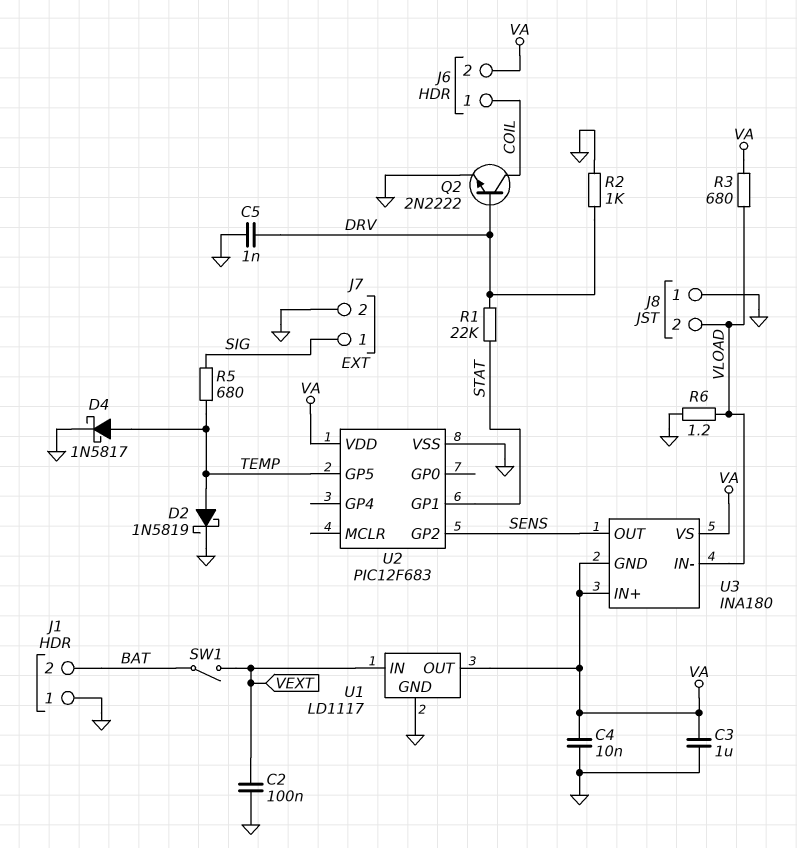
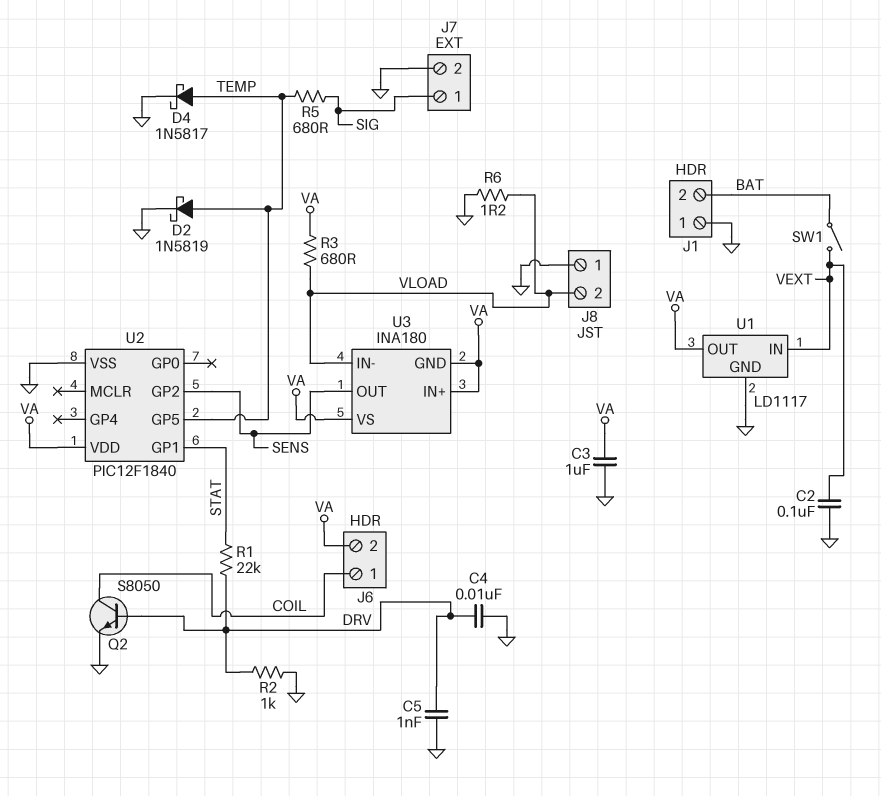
C4: 10nF (GND, VA) -> 10nF (DRV, GND)
Q2: NPN 2N2222 (B DRV, C COIL, E GND) -> NPN S8050 (B DRV, C COIL, E GND)
U2: PIC12F683 -> PIC12F1840

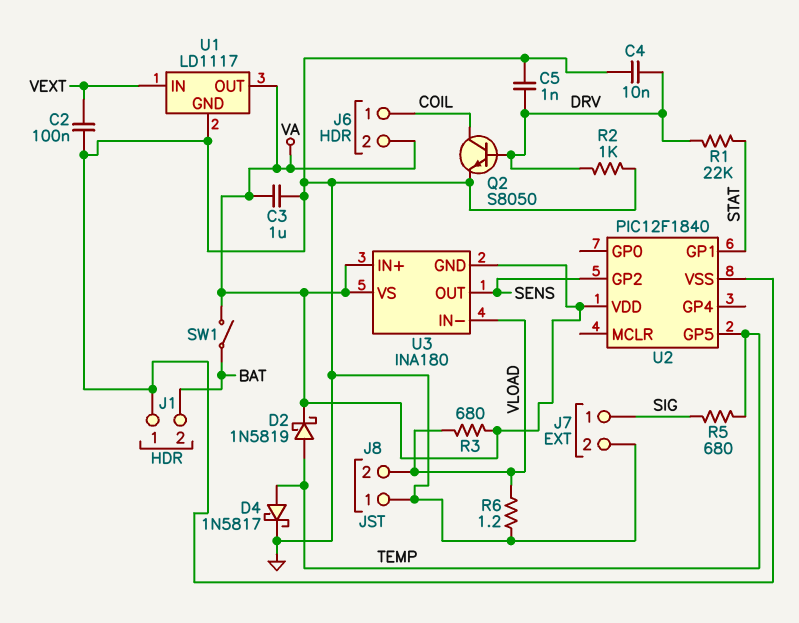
D2: schottky 1N5819 (A TEMP, K GND) -> schottky 1N5819 (A TEMP, K VA)
SW1: switch (BAT, VEXT) -> switch (BAT, VA)

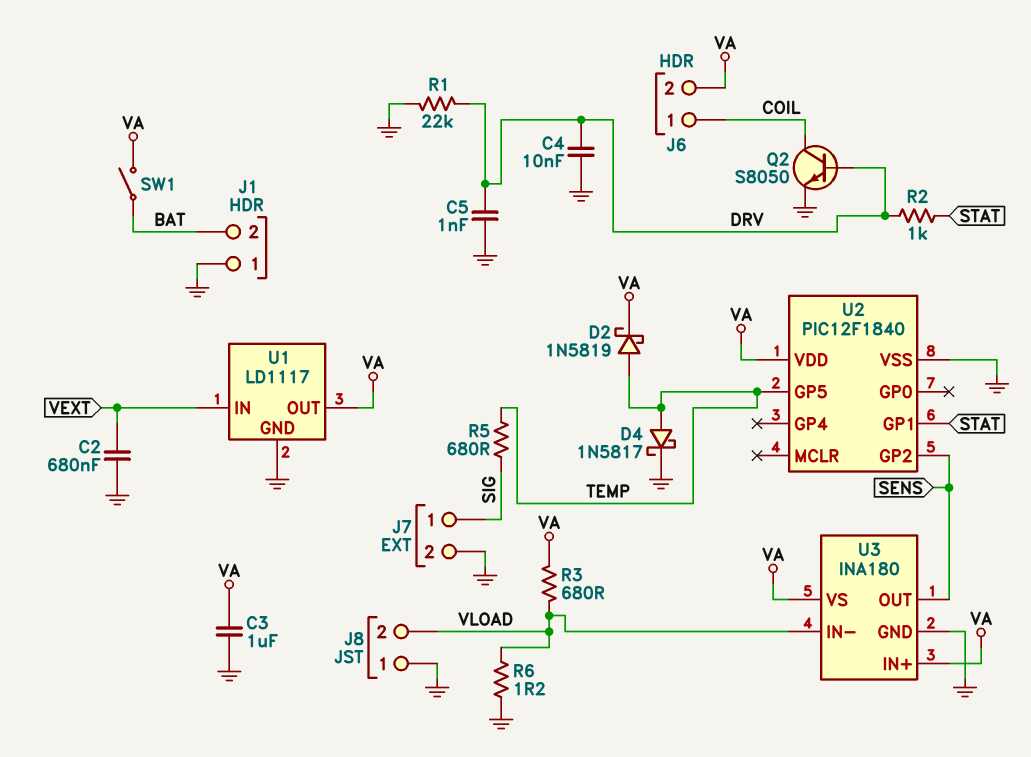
C2: 100nF (GND, VEXT) -> 680nF (GND, VEXT)
R1: 22k (DRV, STAT) -> 22k (DRV, GND)
R2: 1k (DRV, GND) -> 1k (DRV, STAT)
U3 pin GND: VA -> GND

